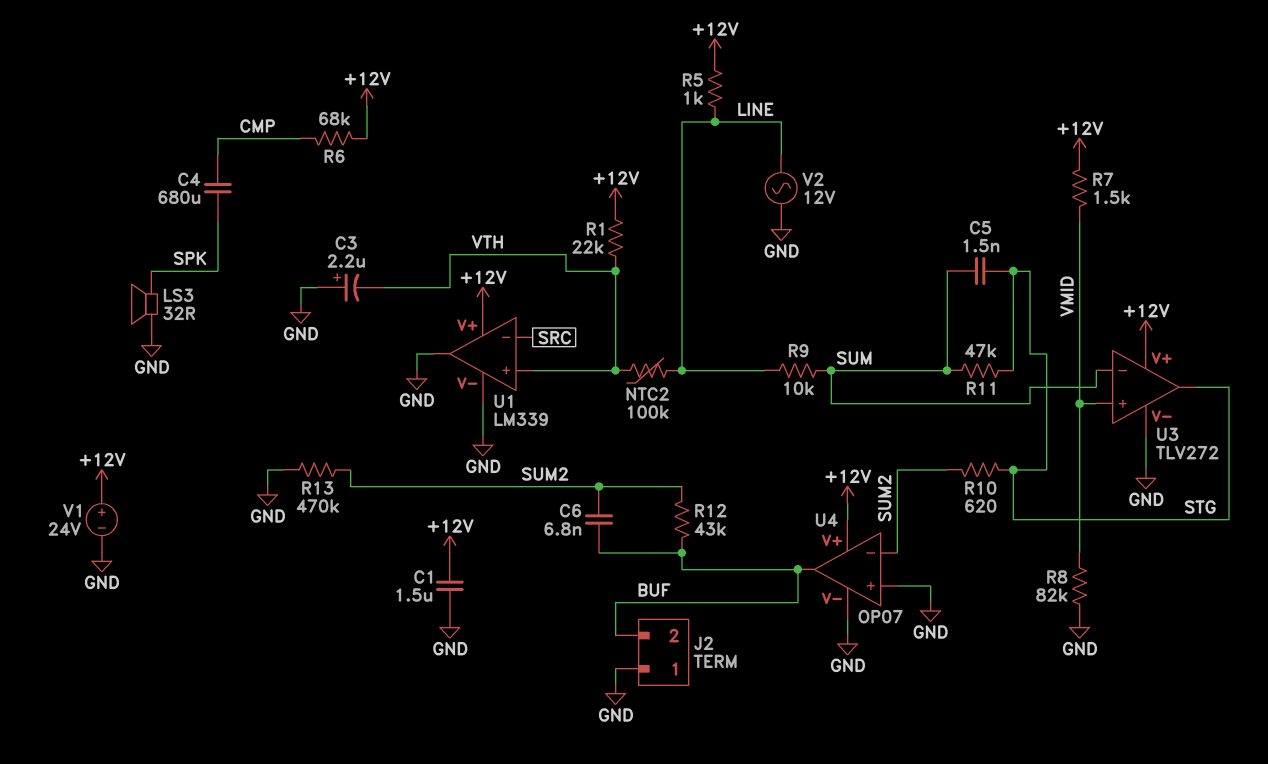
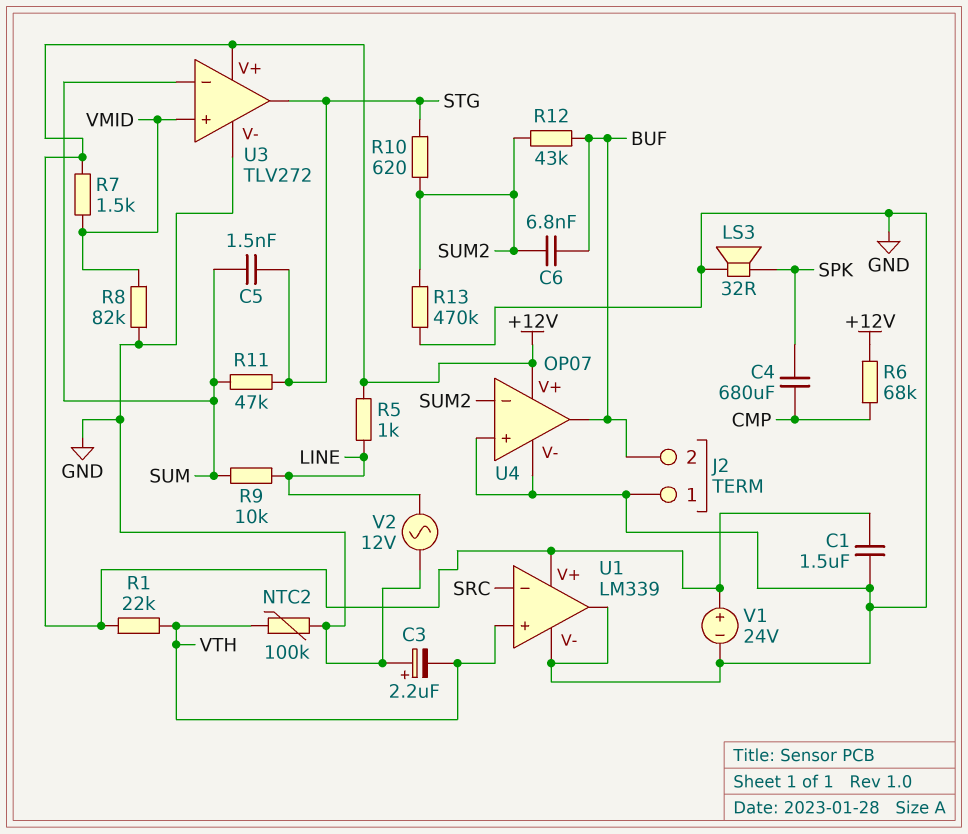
NTC2: 100k (LINE, VTH) -> 100k (GND, VTH)

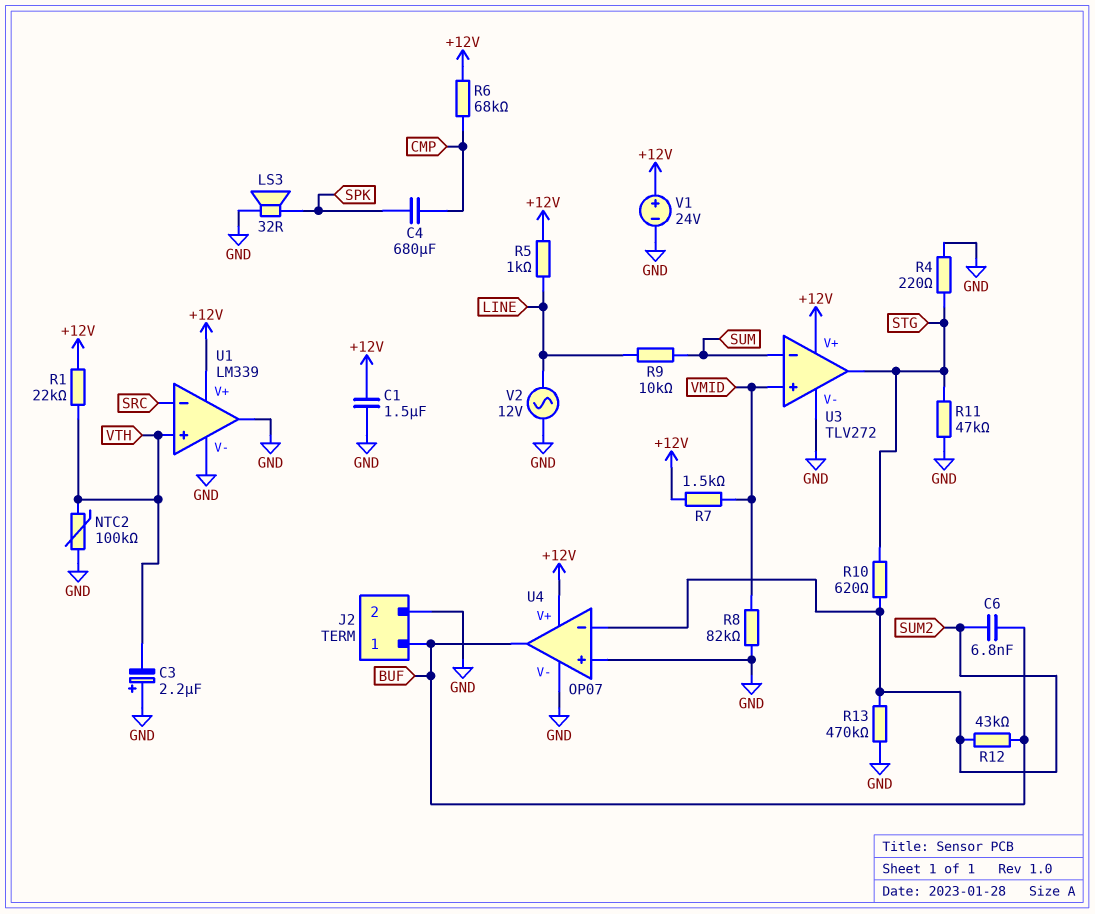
C5: 1.5nF (STG, SUM) -> none
J2 pin 1: GND -> BUF
J2 pin 2: BUF -> GND
R4: none -> 220 (GND, STG)
R11: 47k (STG, SUM) -> 47k (GND, STG)

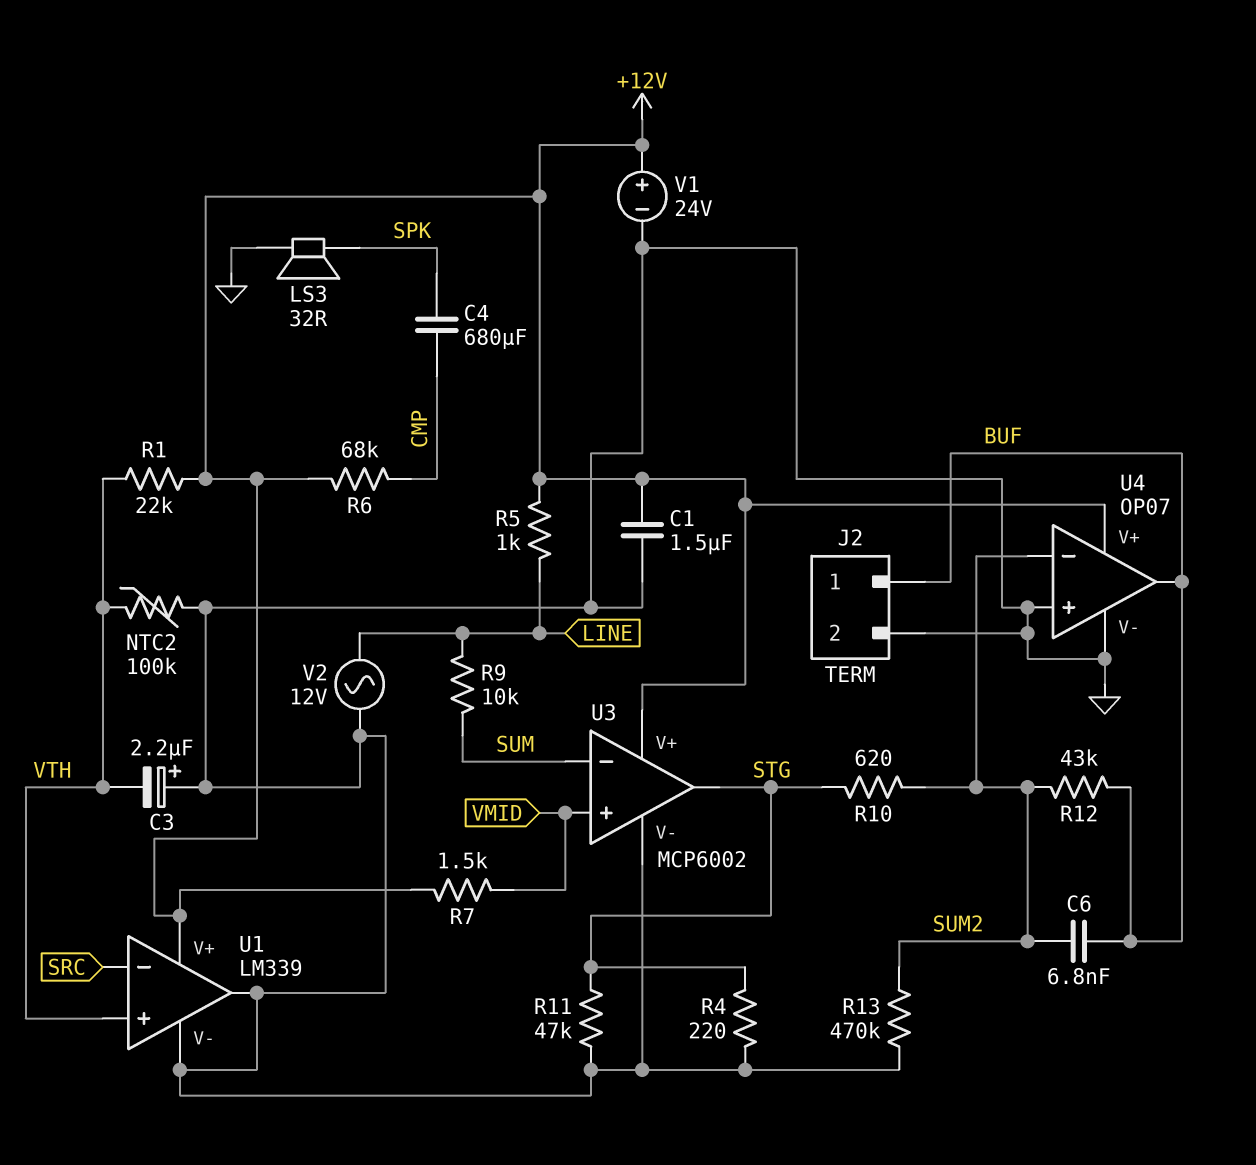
R8: 82k (GND, VMID) -> none
U3: TLV272 -> MCP6002

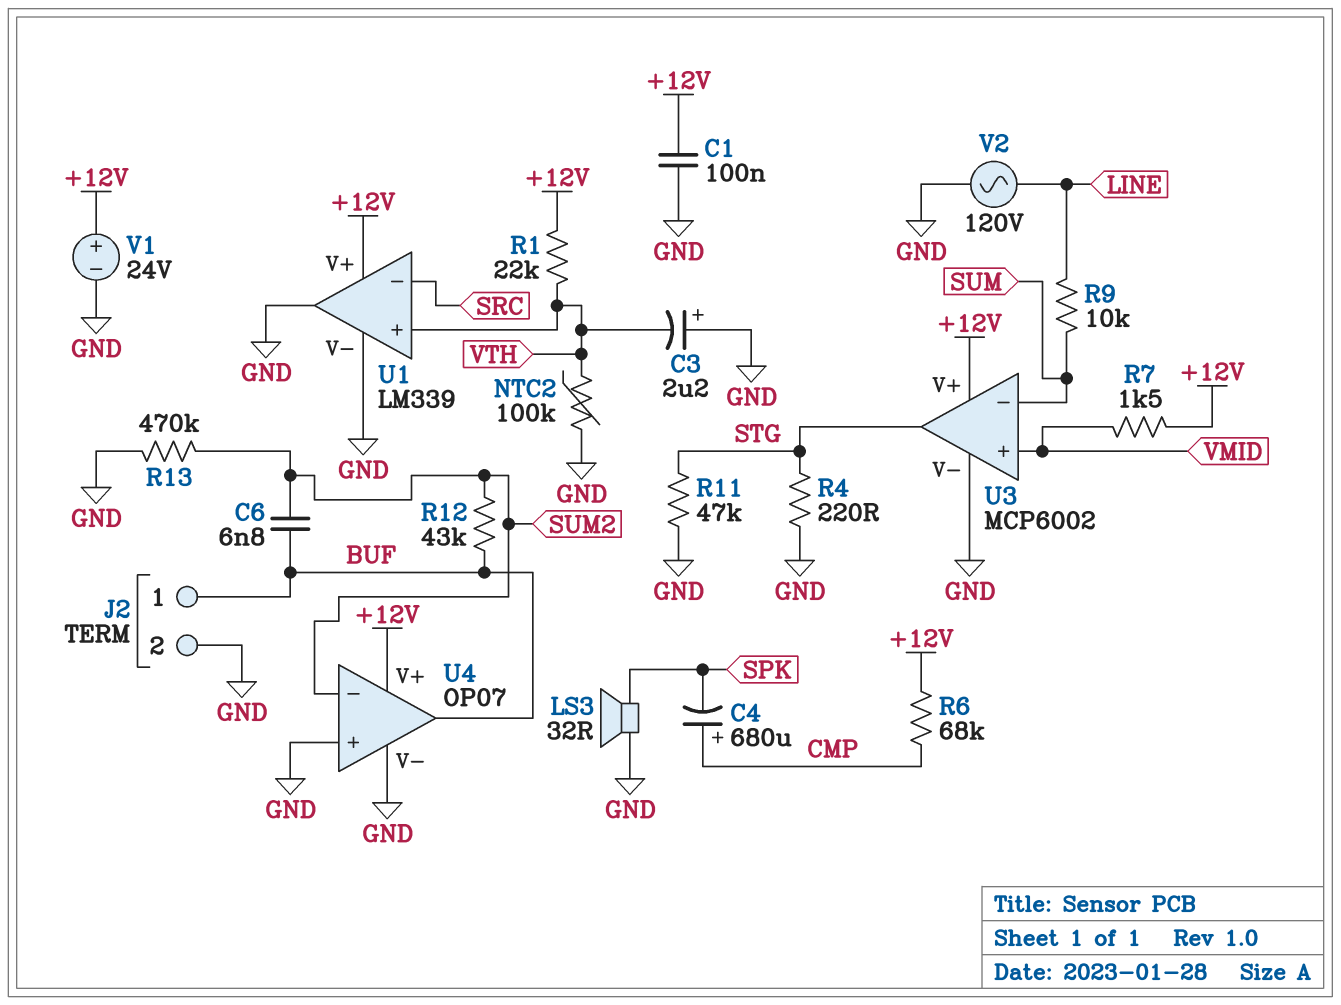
C1: 1.5uF (+12V, GND) -> 100nF (+12V, GND)
C4: 680uF (CMP, SPK) -> 680uF (plus CMP, minus SPK)
R5: 1k (+12V, LINE) -> none
R10: 620 (STG, SUM2) -> none
V2: AC 12V (GND, LINE) -> AC 120V (GND, LINE)

